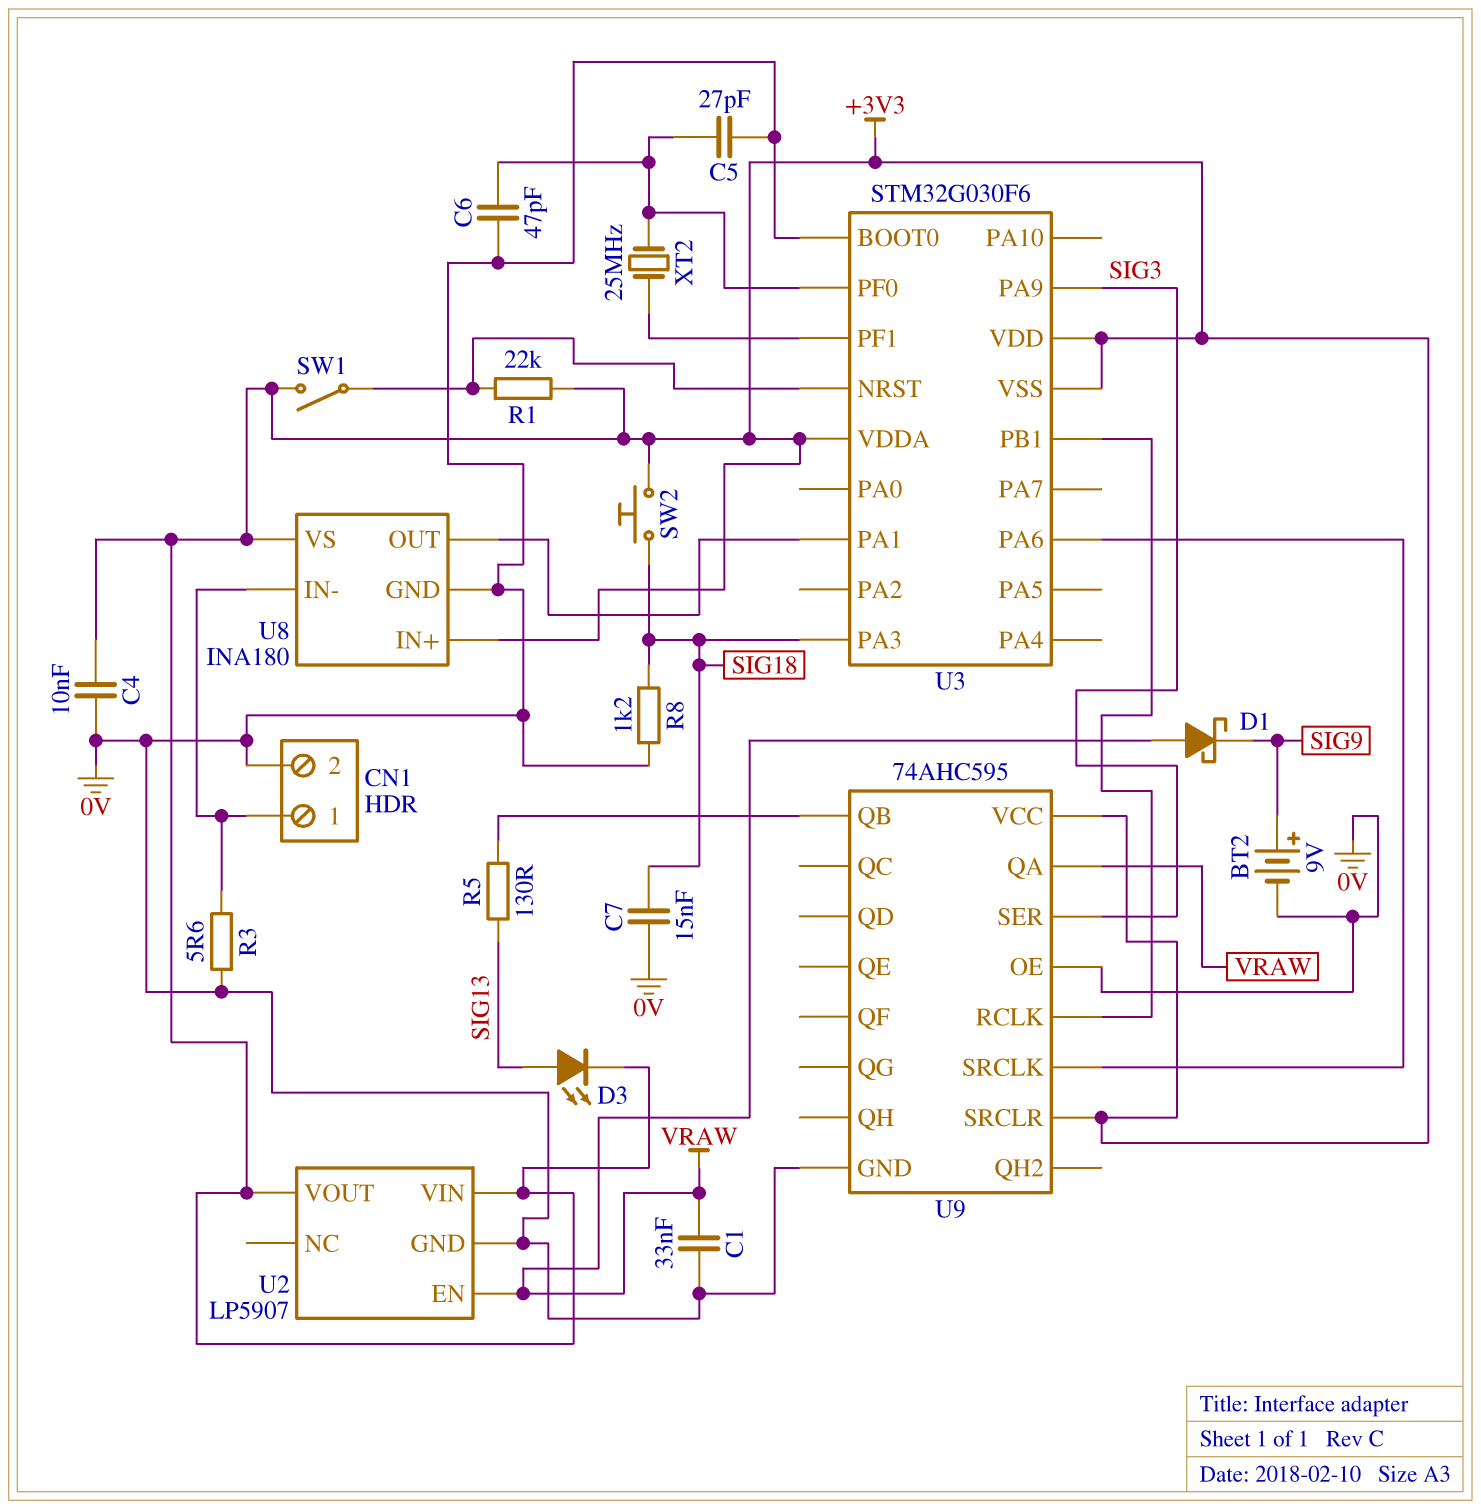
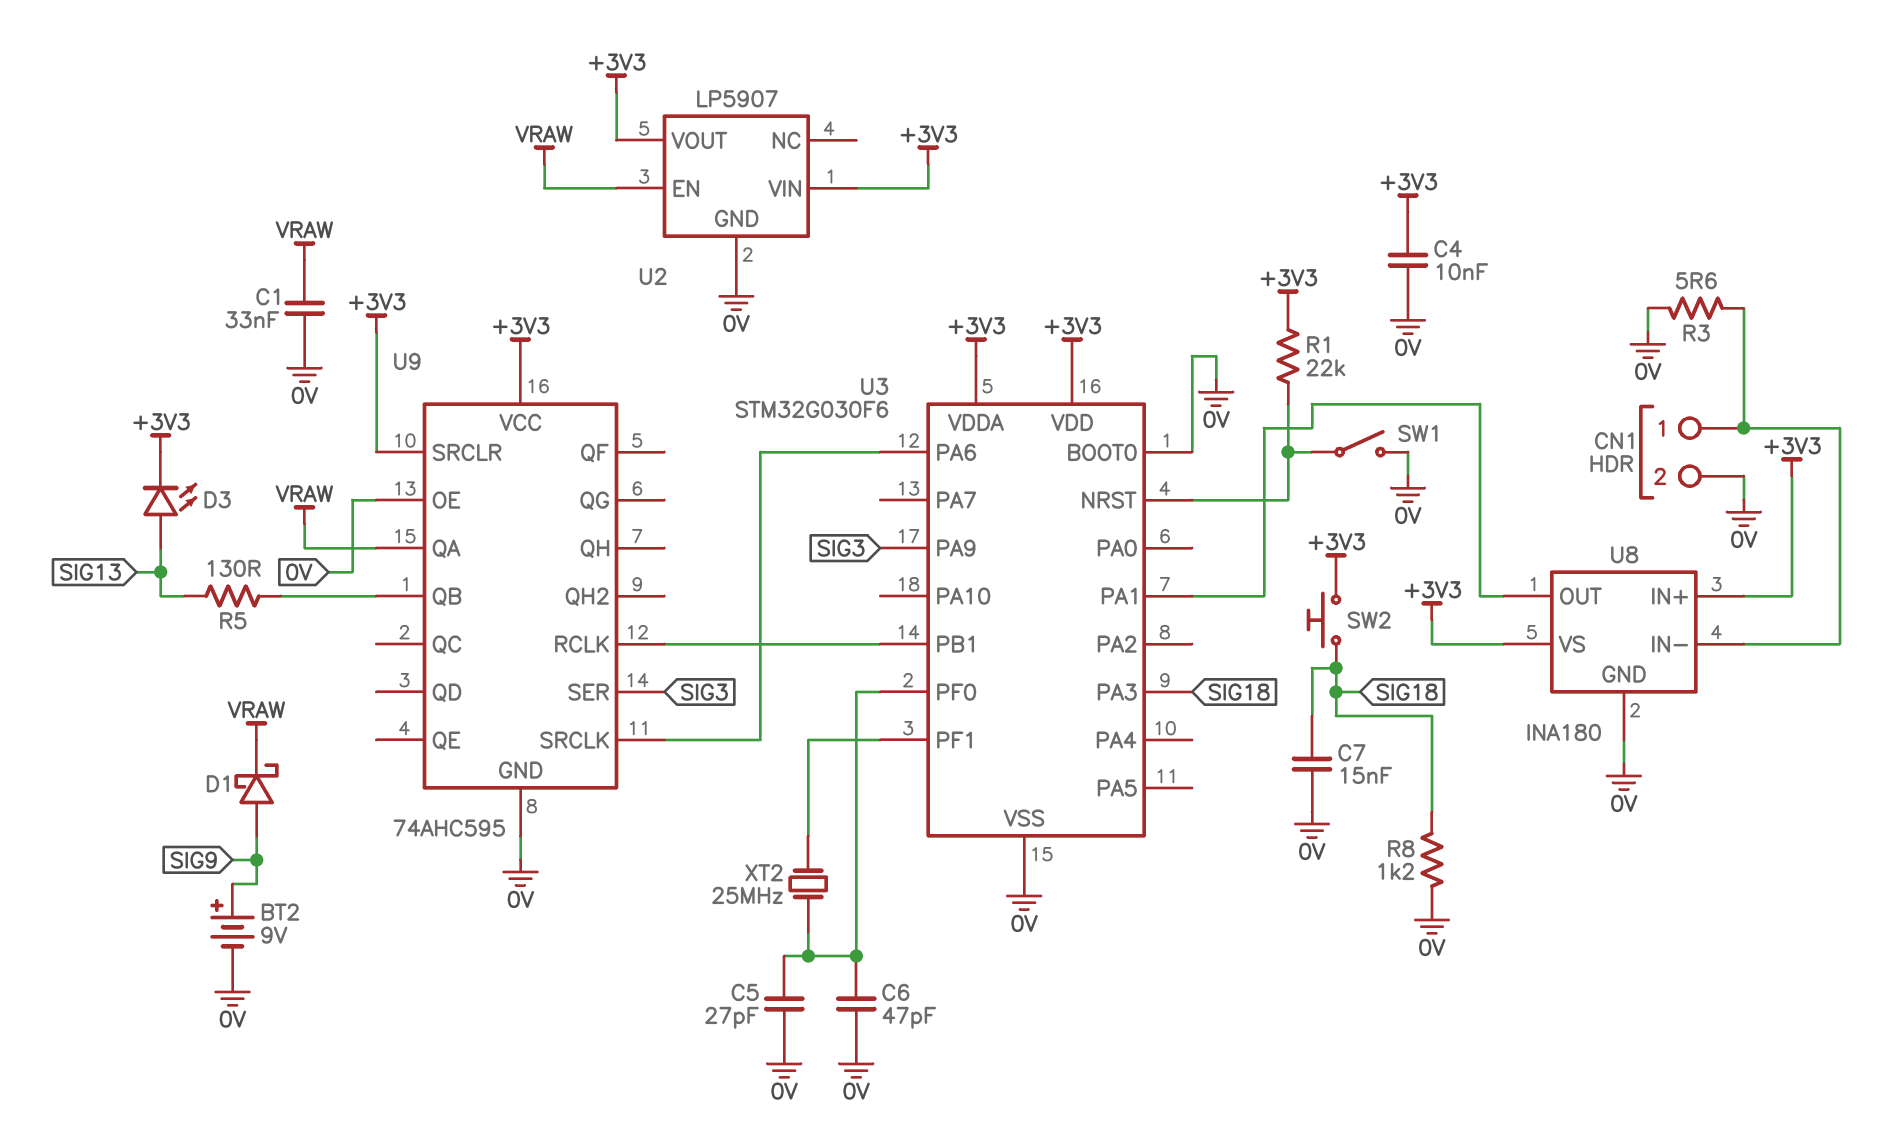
D1: schottky (A VRAW, K SIG9) -> schottky (A SIG9, K VRAW)
SW1: switch (+3V3, U3/NRST) -> switch (0V, U3/NRST)
U3 pin VSS: +3V3 -> 0V

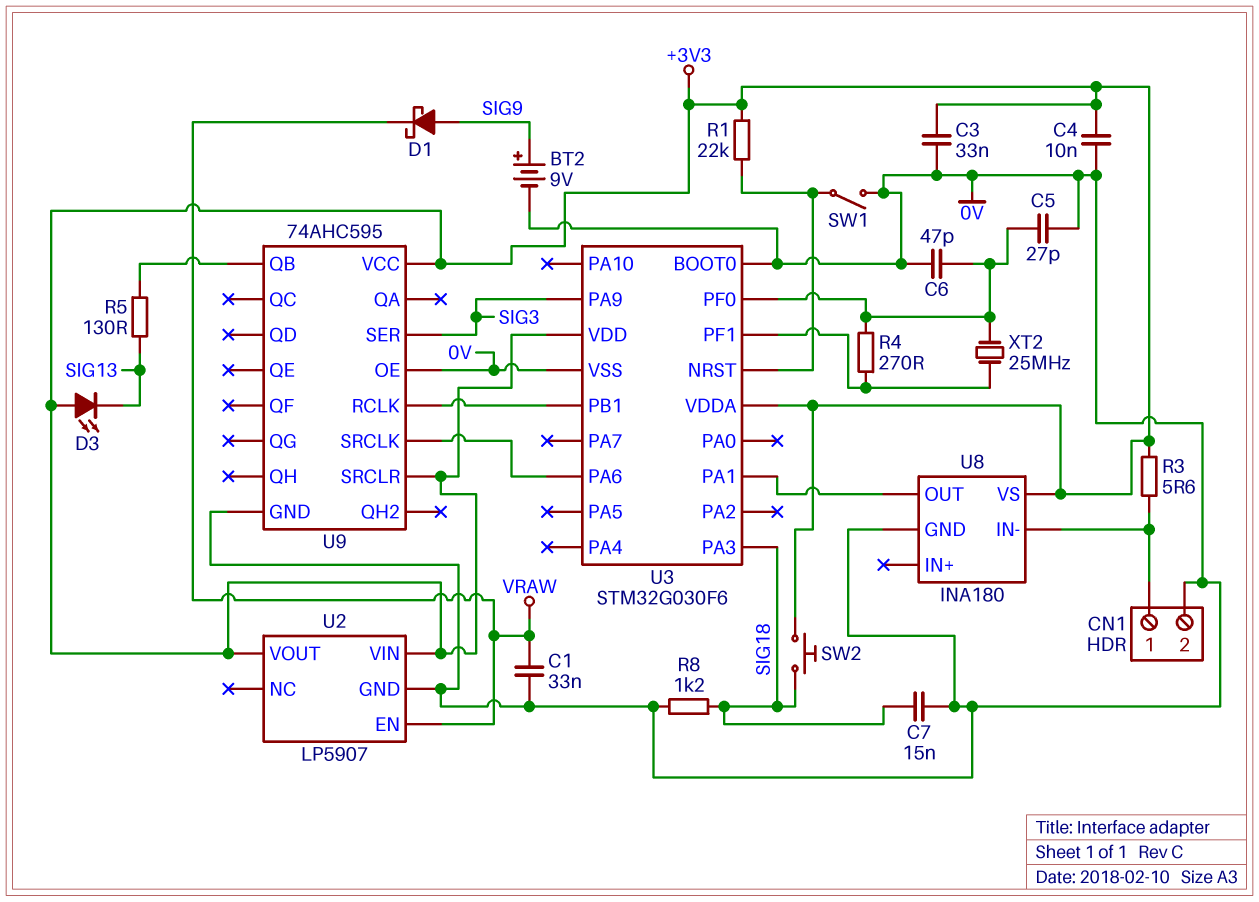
C3: none -> 33nF (+3V3, 0V)
D3: LED (A SIG13, K +3V3) -> LED (A +3V3, K SIG13)
R3: 5.6 (0V, CN1/1) -> 5.6 (+3V3, CN1/1)
R4: none -> 270 (U3/PF0, U3/PF1)
U8 pin IN+: +3V3 -> none
U9 pin QA: VRAW -> none

